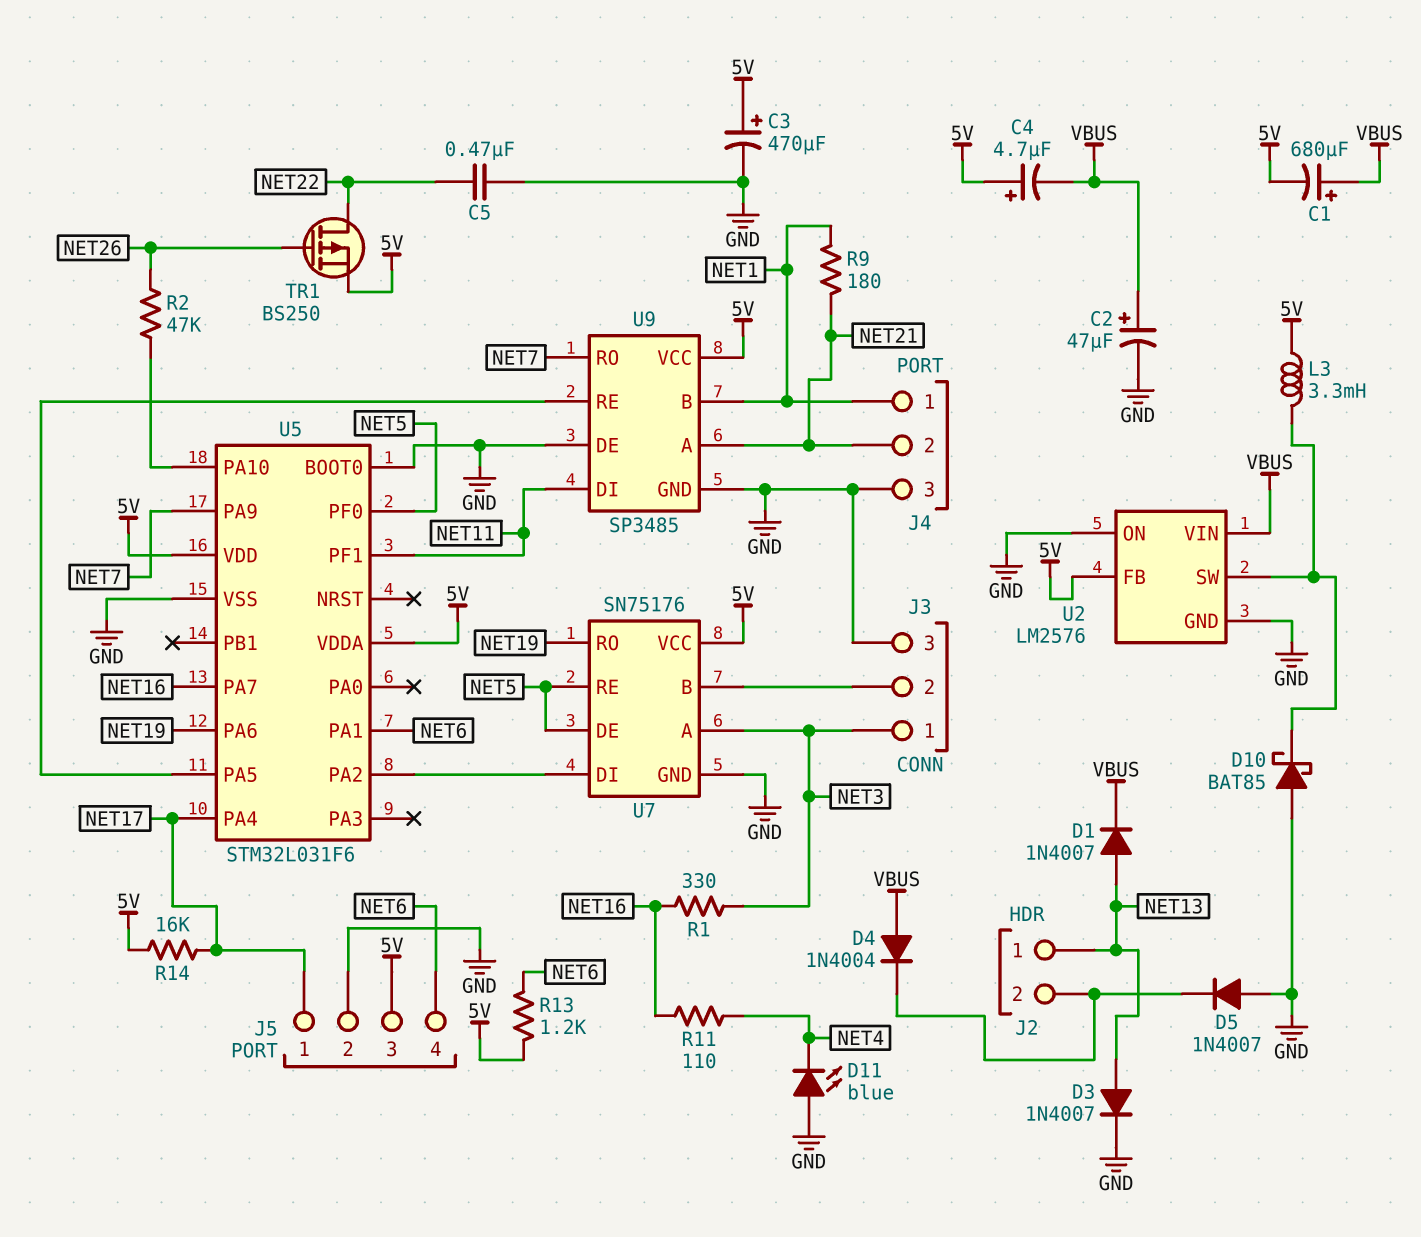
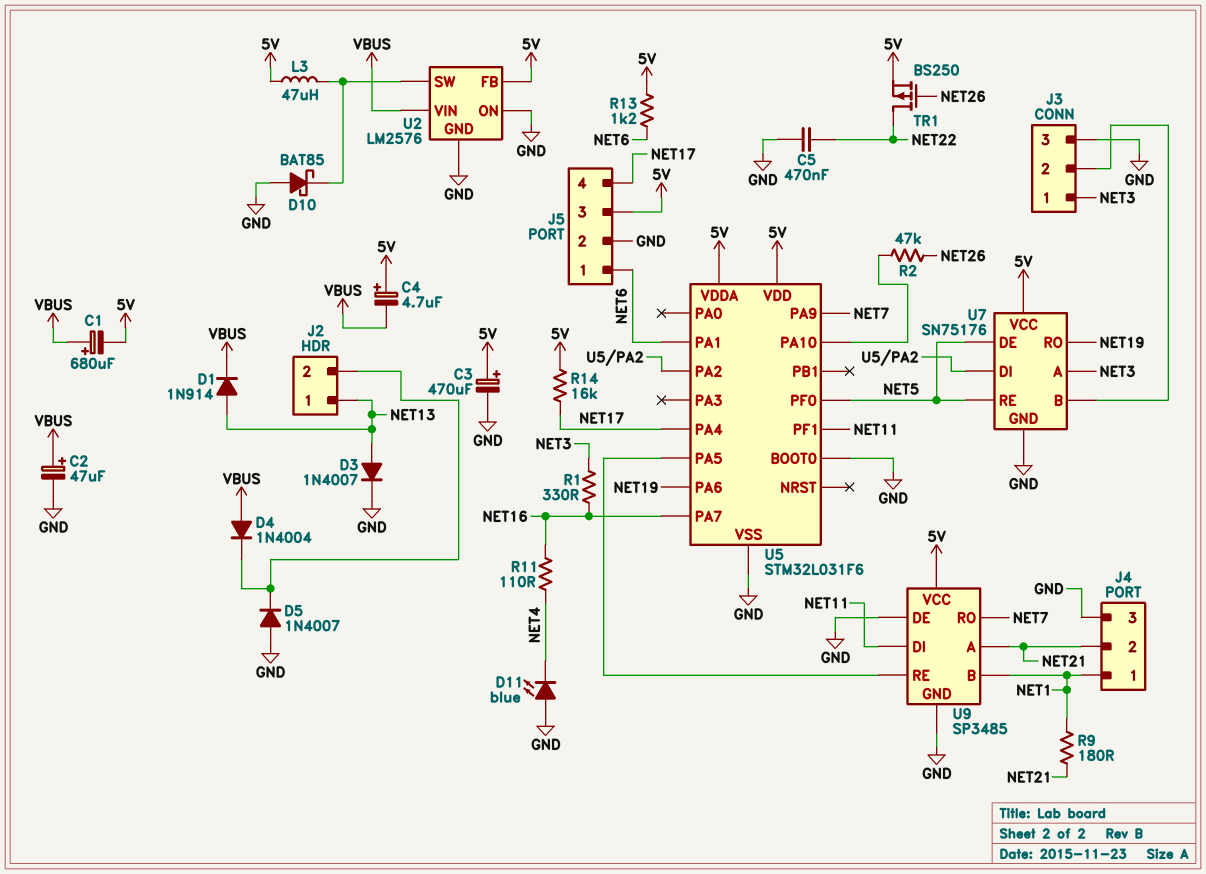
D1: diode 1N4007 (A NET13, K VBUS) -> diode 1N914 (A NET13, K VBUS)
J5 pin 1: NET17 -> NET6
J5 pin 4: NET6 -> NET17
L3: 3.3mH (5V, U2/SW) -> 47uH (5V, U2/SW)

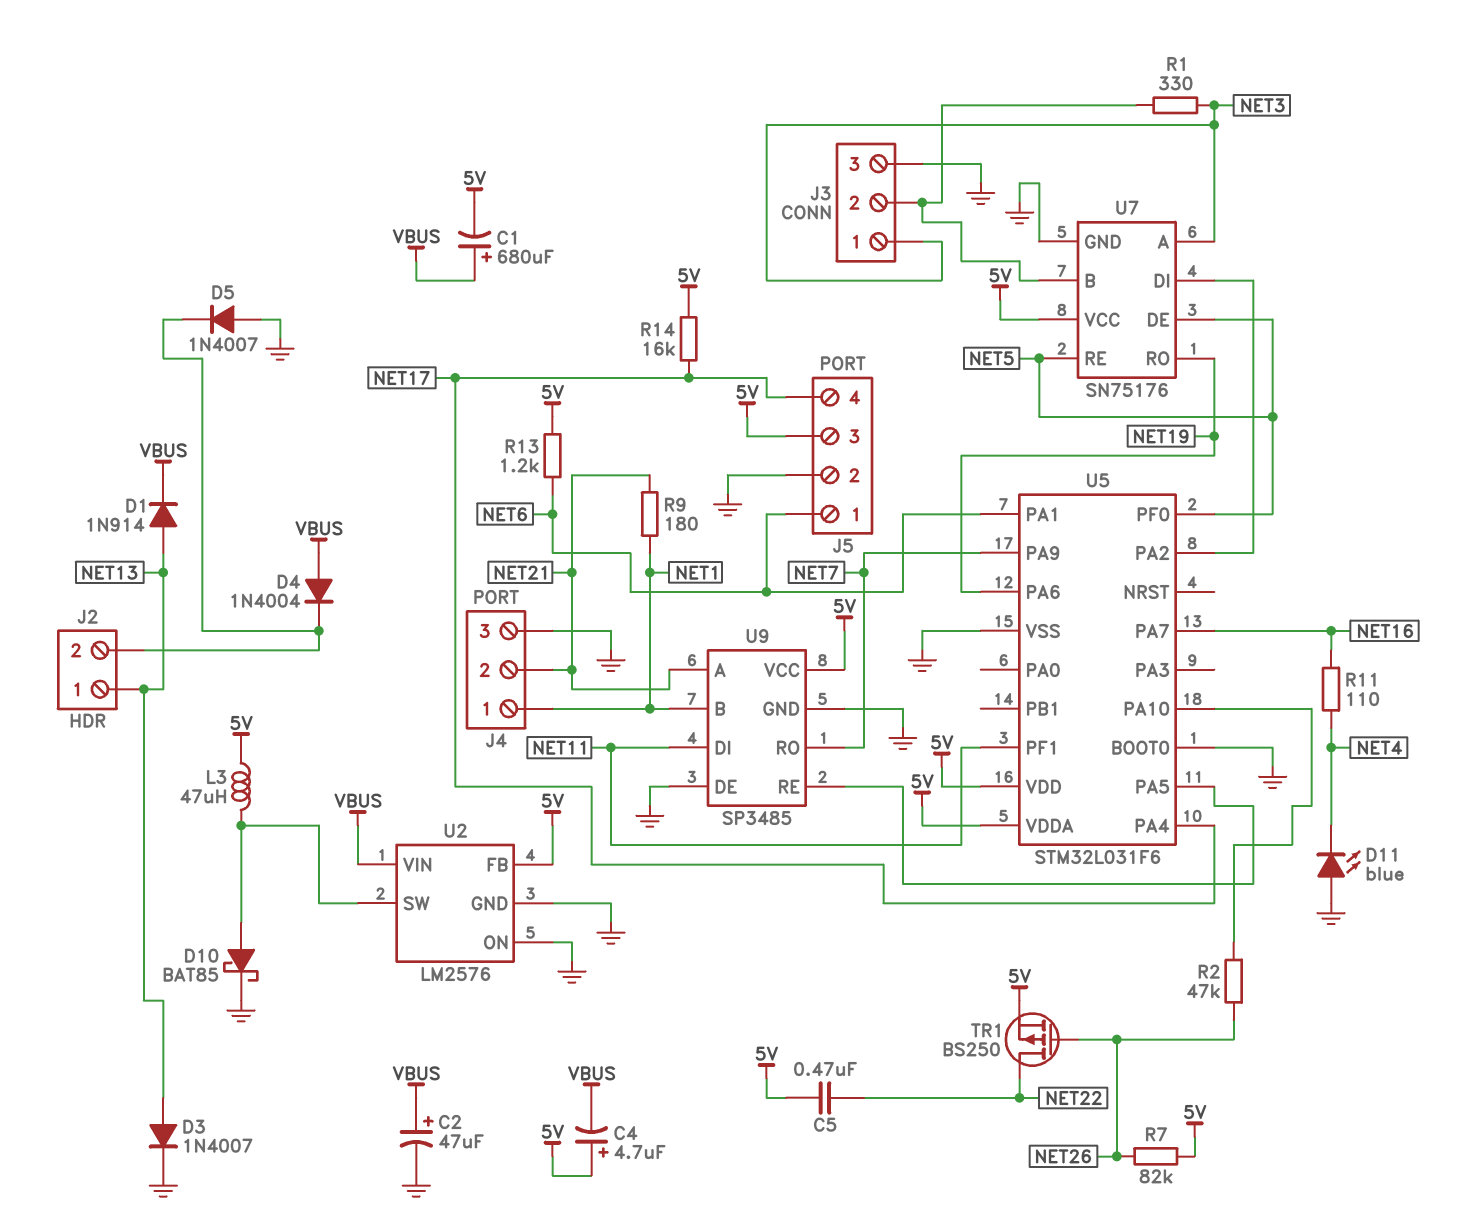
C3: 470uF (plus 5V, minus GND) -> none
C5: 470nF (GND, NET22) -> 470nF (5V, NET22)
D10: schottky BAT85 (A GND, K U2/SW) -> schottky BAT85 (A U2/SW, K GND)
R1: 330 (NET3, NET16) -> 330 (J3/2, NET3)
R7: none -> 82k (5V, NET26)

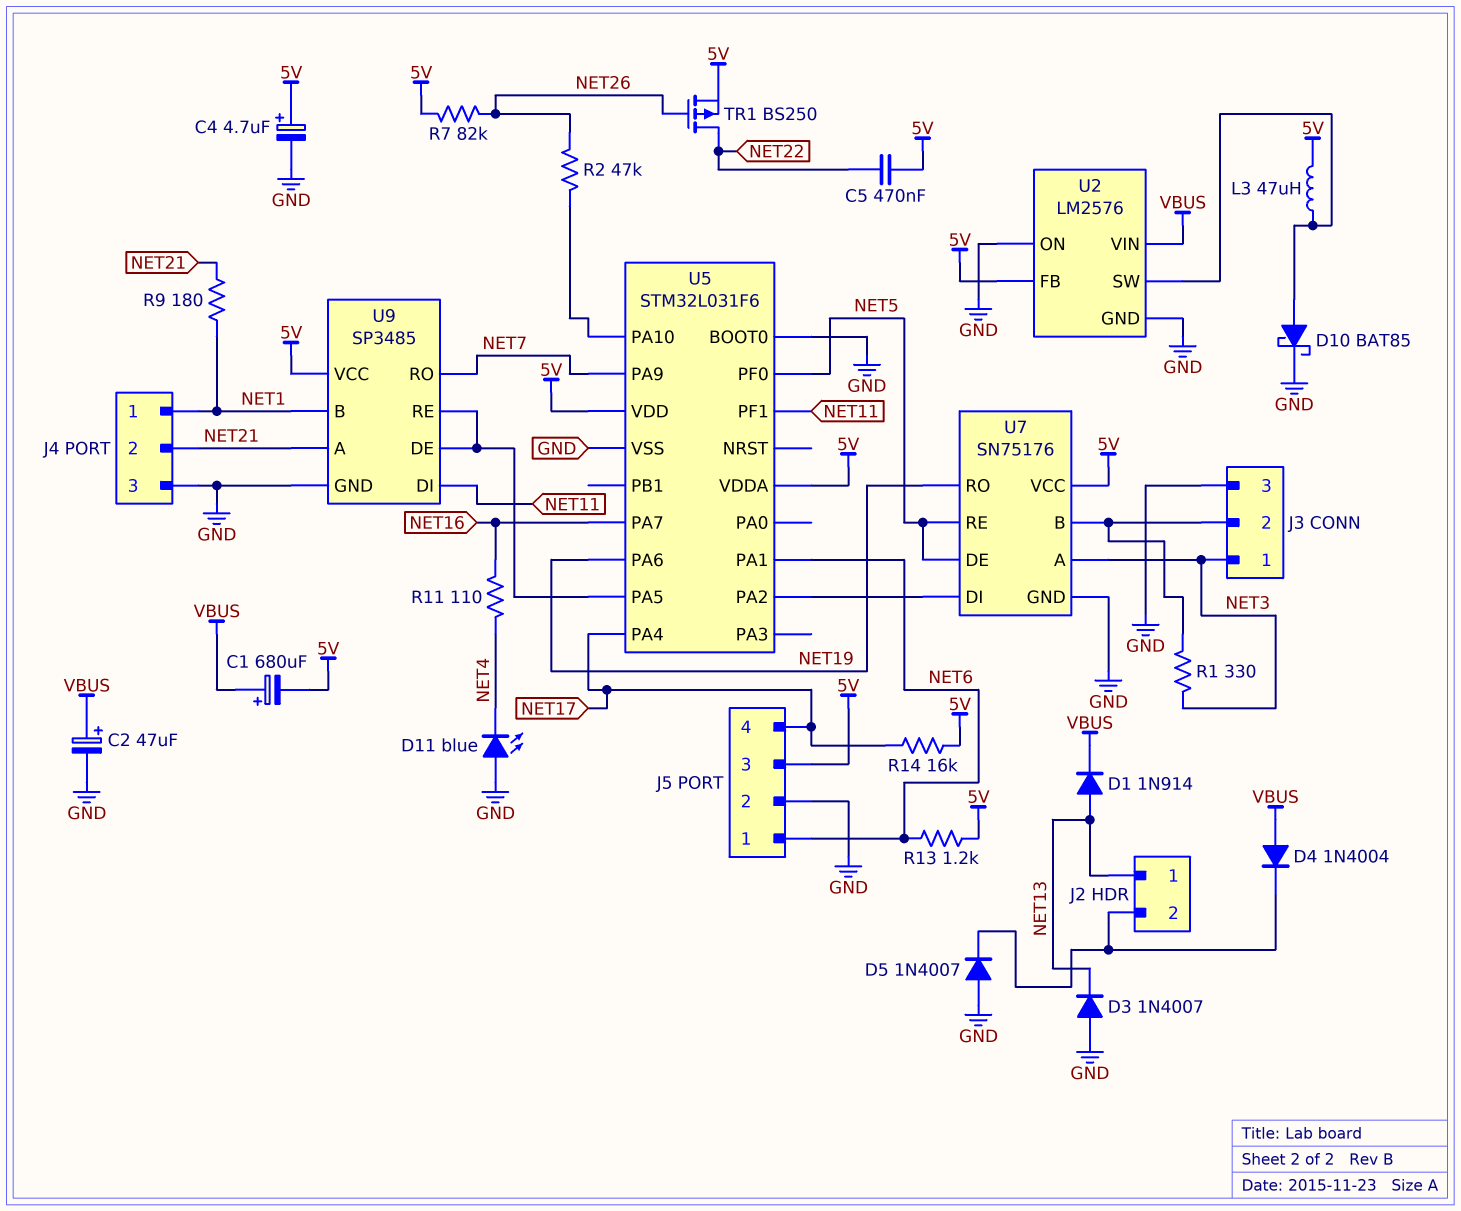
C4: 4.7uF (plus 5V, minus VBUS) -> 4.7uF (plus 5V, minus GND)
D3: diode 1N4007 (A NET13, K GND) -> diode 1N4007 (A GND, K NET13)
U9 pin DE: GND -> U5/PA5

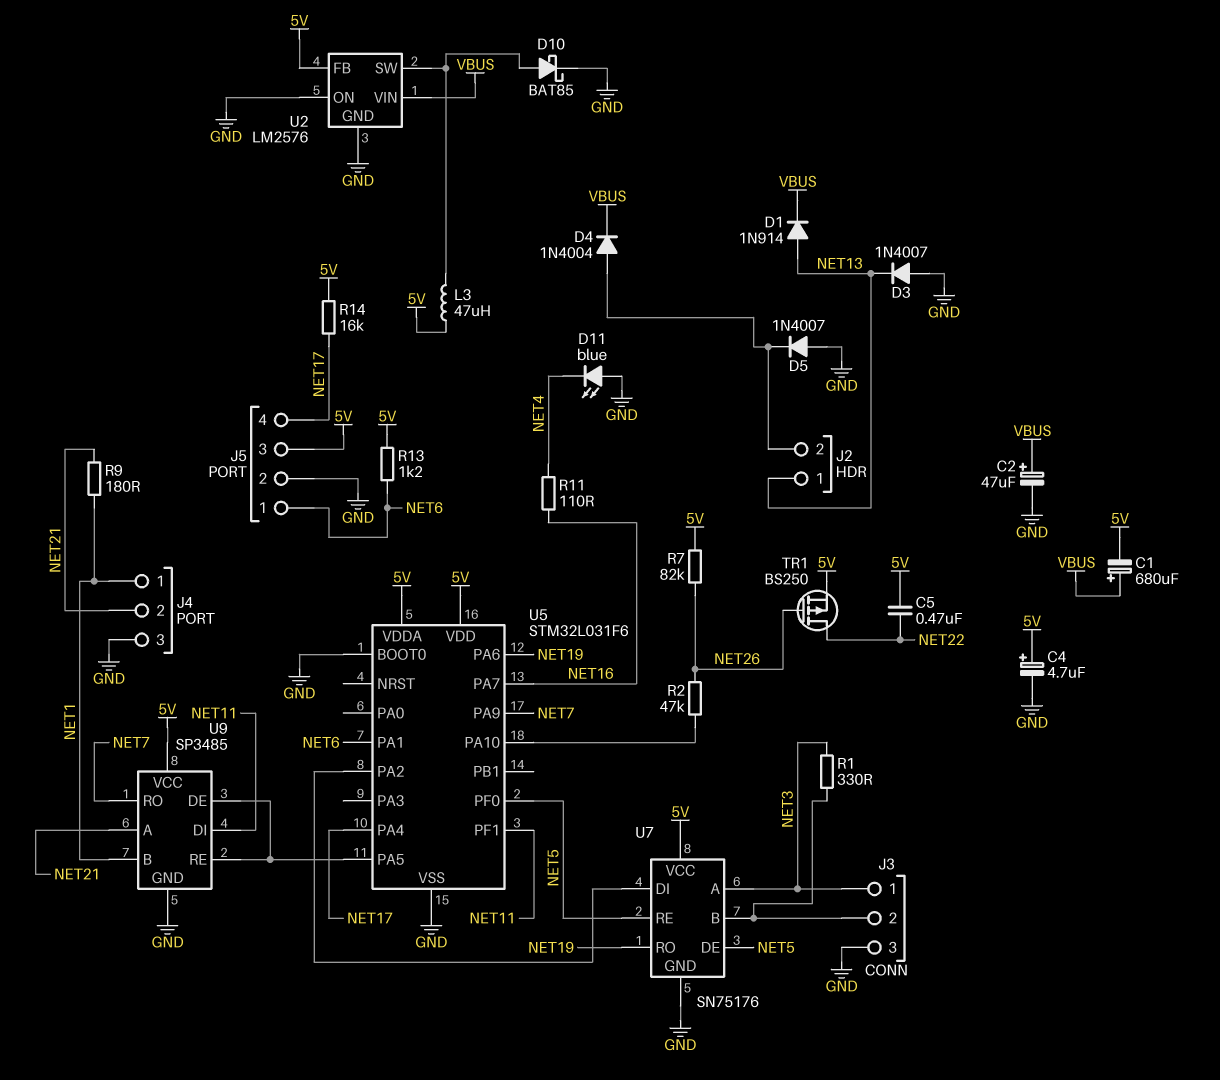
D4: diode 1N4004 (A VBUS, K J2/2) -> diode 1N4004 (A J2/2, K VBUS)

